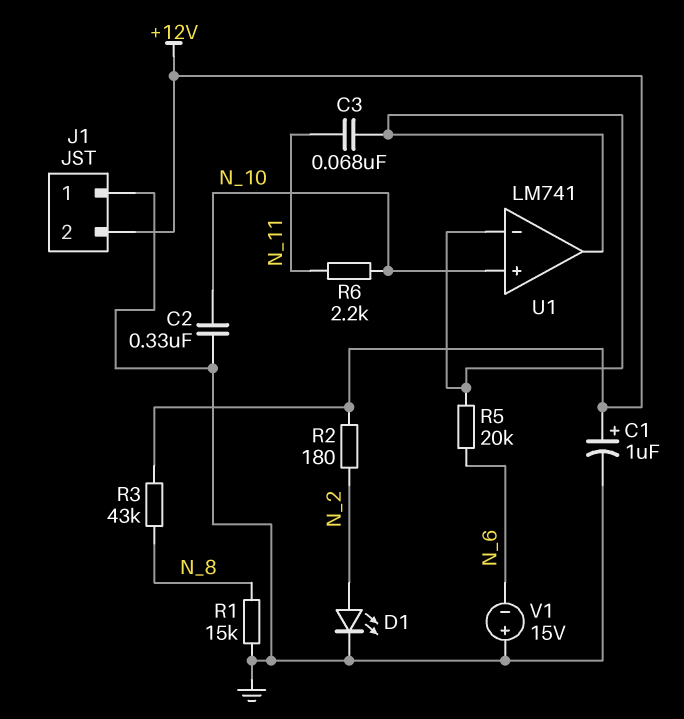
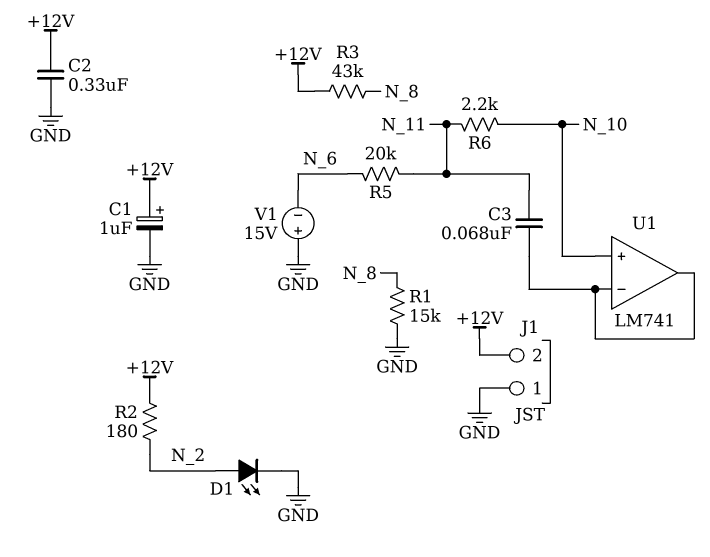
C2: 330nF (GND, N_10) -> 330nF (+12V, GND)
R5: 20k (N_6, U1/in-) -> 20k (N_6, N_11)

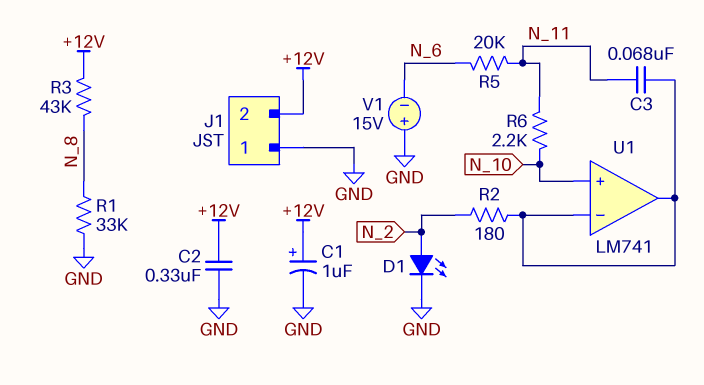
R1: 15k (GND, N_8) -> 33k (GND, N_8)
R2: 180 (+12V, N_2) -> 180 (N_2, U1/in-)

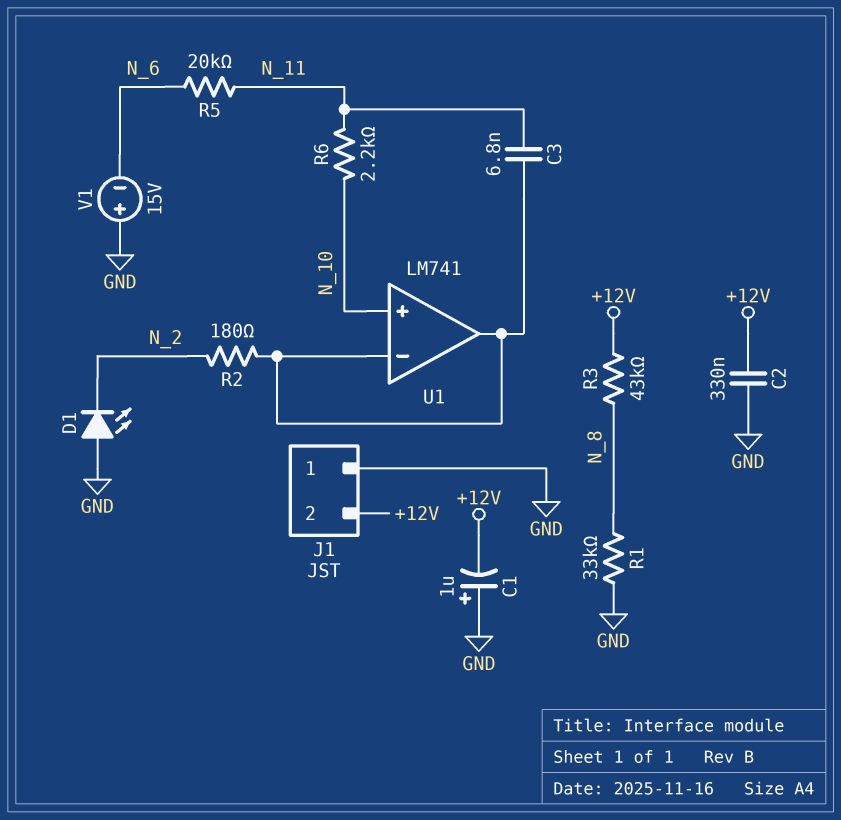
C1: 1uF (plus +12V, minus GND) -> 1uF (plus GND, minus +12V)
C3: 68nF (N_11, U1/in-) -> 6.8nF (N_11, U1/in-)
D1: LED (A N_2, K GND) -> LED (A GND, K N_2)

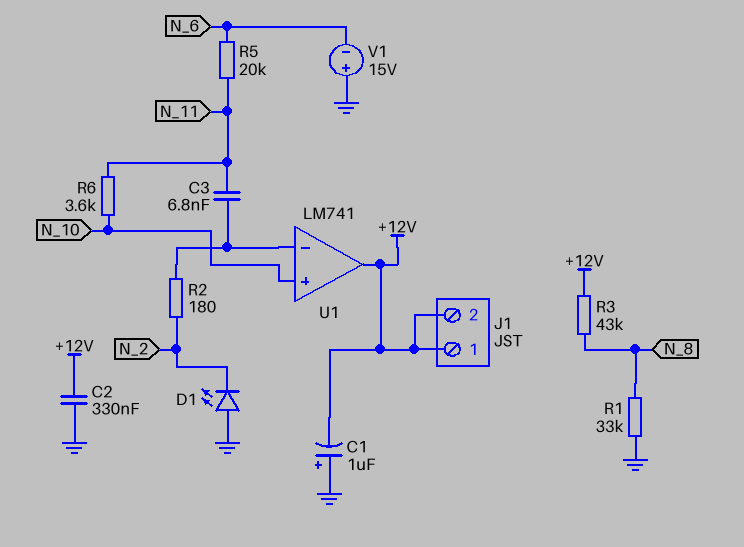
J1 pin 1: GND -> +12V
R6: 2.2k (N_10, N_11) -> 3.6k (N_10, N_11)
U1 pin out: U1/in- -> +12V

